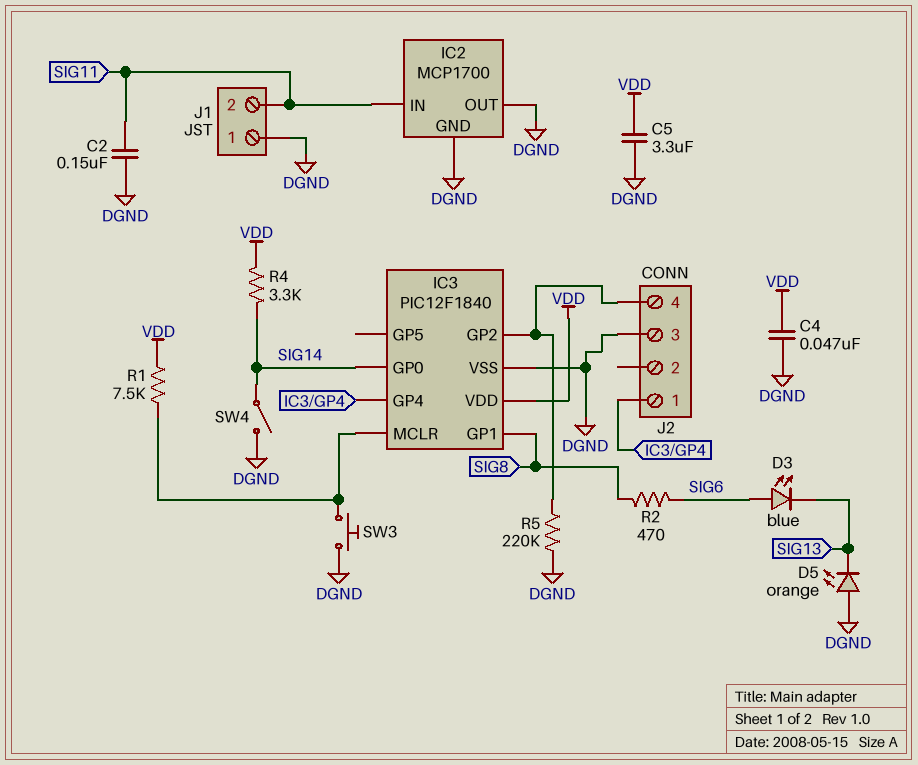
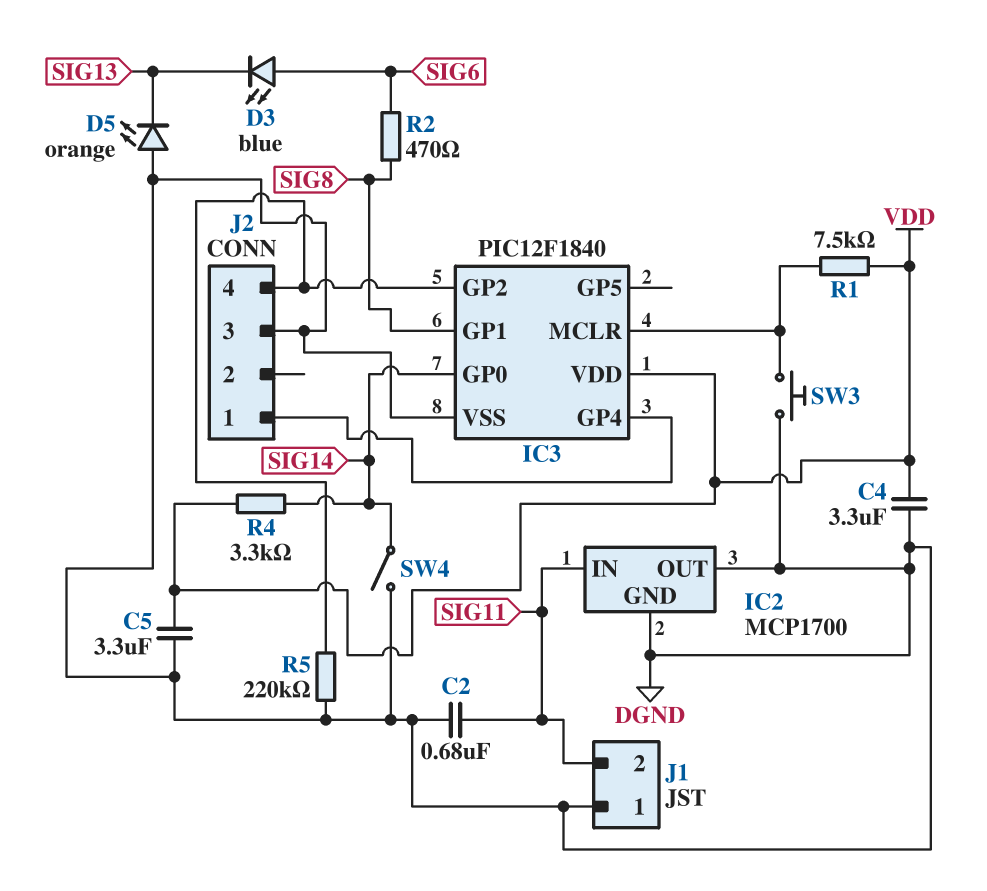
C2: 150nF (DGND, SIG11) -> 680nF (DGND, SIG11)
C4: 47nF (DGND, VDD) -> 3.3uF (DGND, VDD)

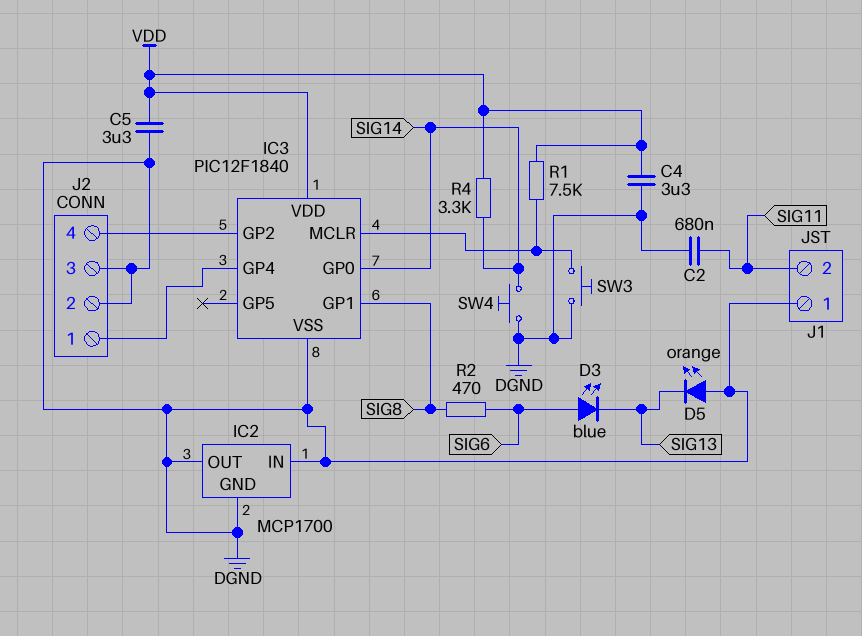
IC2 pin IN: SIG11 -> DGND
J2 pin 2: none -> DGND
R5: 220k (DGND, IC3/GP2) -> none
SW4: switch (DGND, SIG14) -> button (DGND, SIG14)

